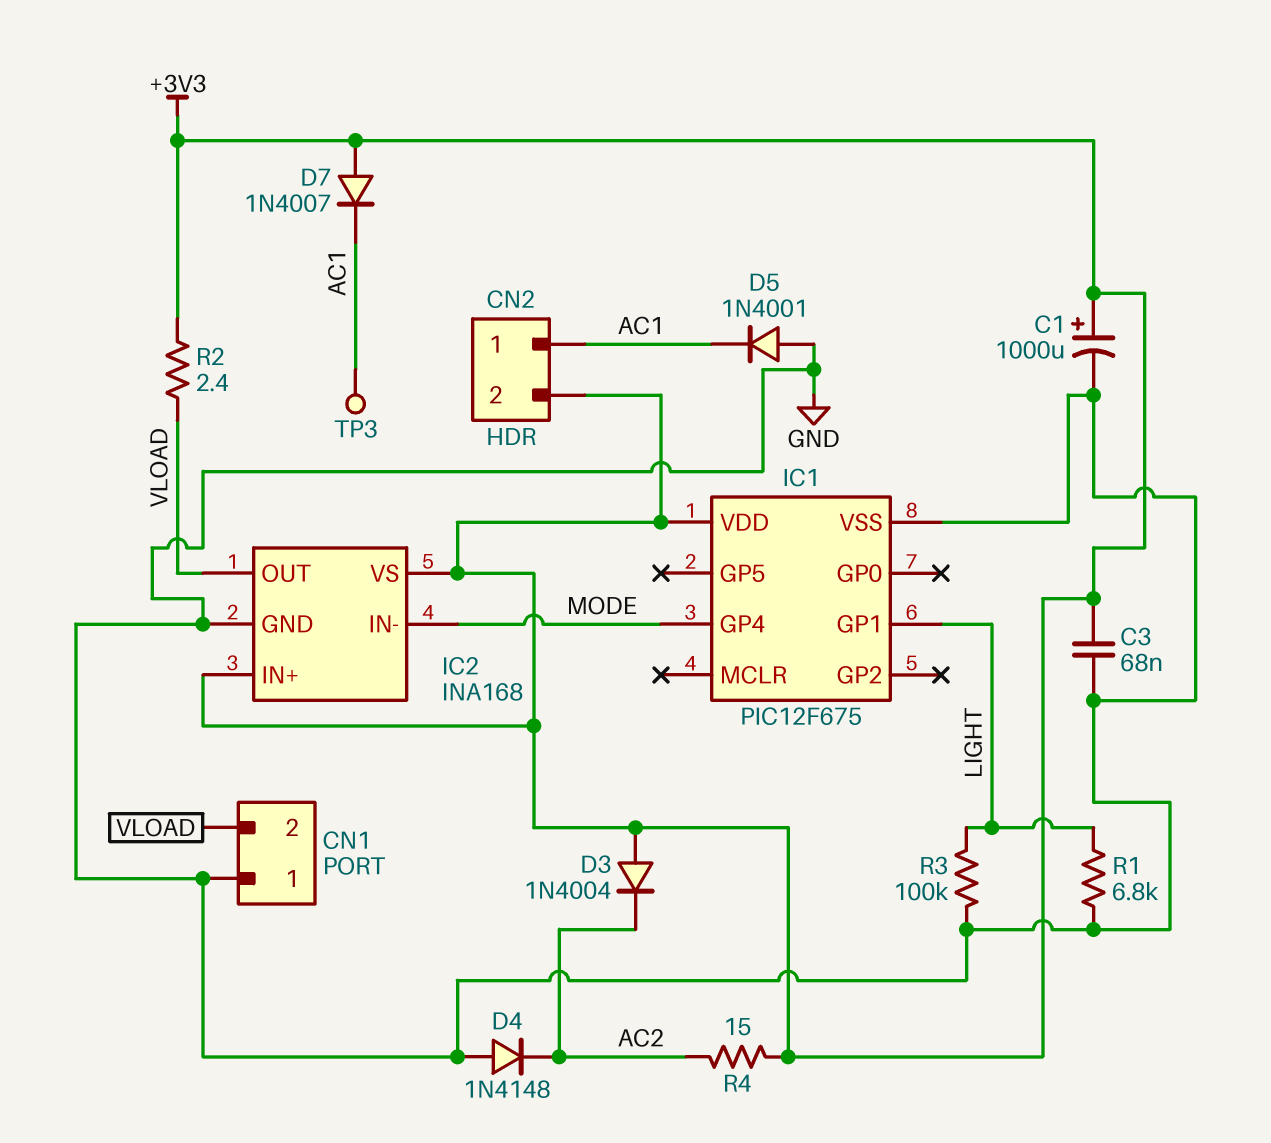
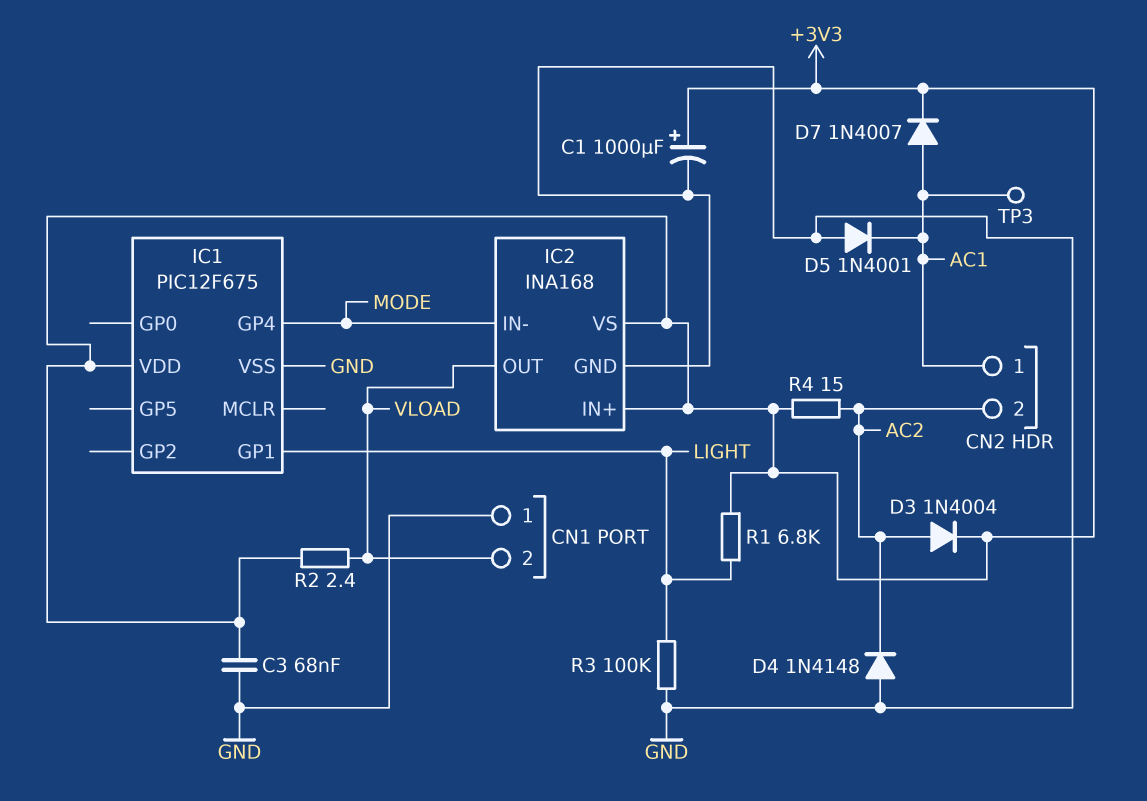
CN2 pin 2: +3V3 -> AC2
D3: diode 1N4004 (A +3V3, K AC2) -> diode 1N4004 (A AC2, K +3V3)
D7: diode 1N4007 (A +3V3, K AC1) -> diode 1N4007 (A AC1, K +3V3)
R1: 6.8k (GND, LIGHT) -> 6.8k (+3V3, LIGHT)

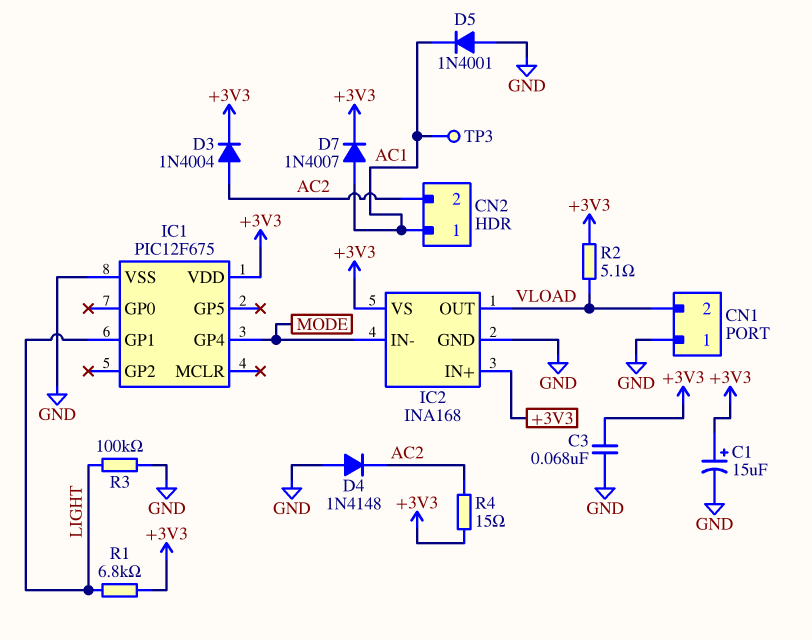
C1: 1000uF (plus +3V3, minus GND) -> 15uF (plus +3V3, minus GND)
R2: 2.4 (+3V3, VLOAD) -> 5.1 (+3V3, VLOAD)

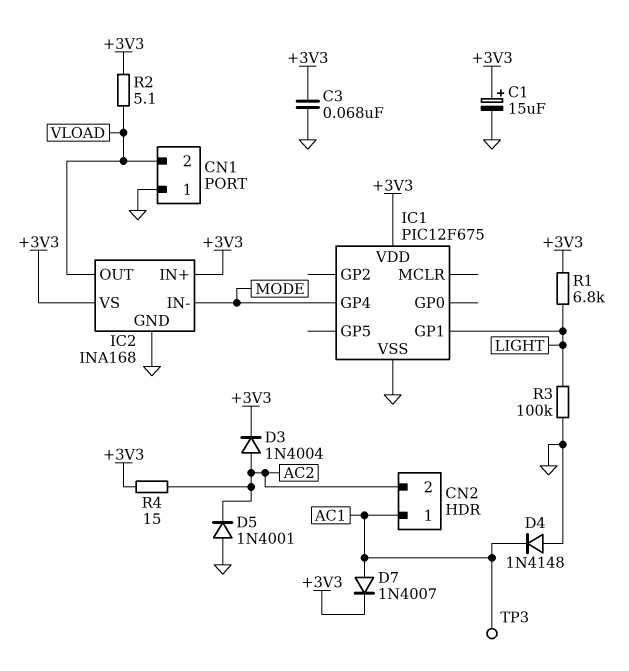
D4: diode 1N4148 (A GND, K AC2) -> diode 1N4148 (A GND, K AC1)
D5: diode 1N4001 (A GND, K AC1) -> diode 1N4001 (A GND, K AC2)

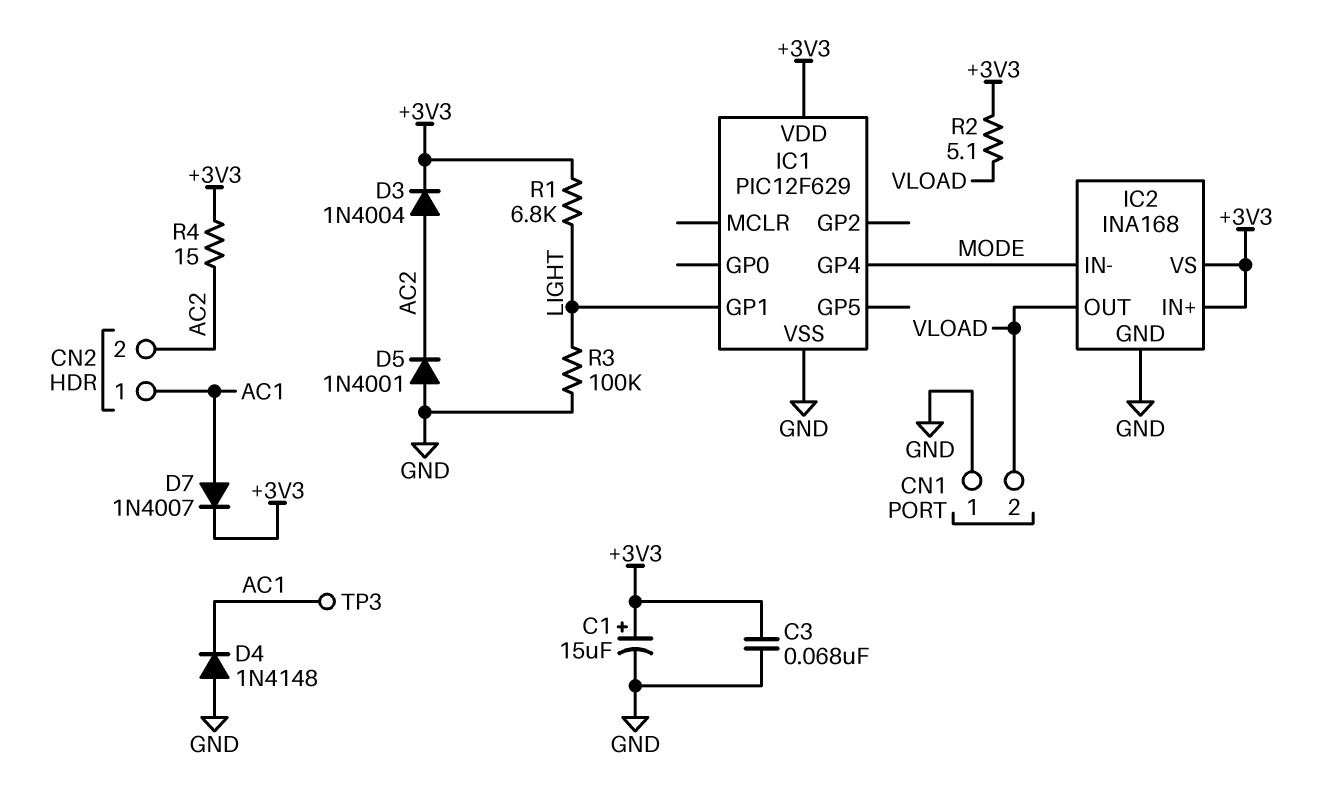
IC1: PIC12F675 -> PIC12F629

